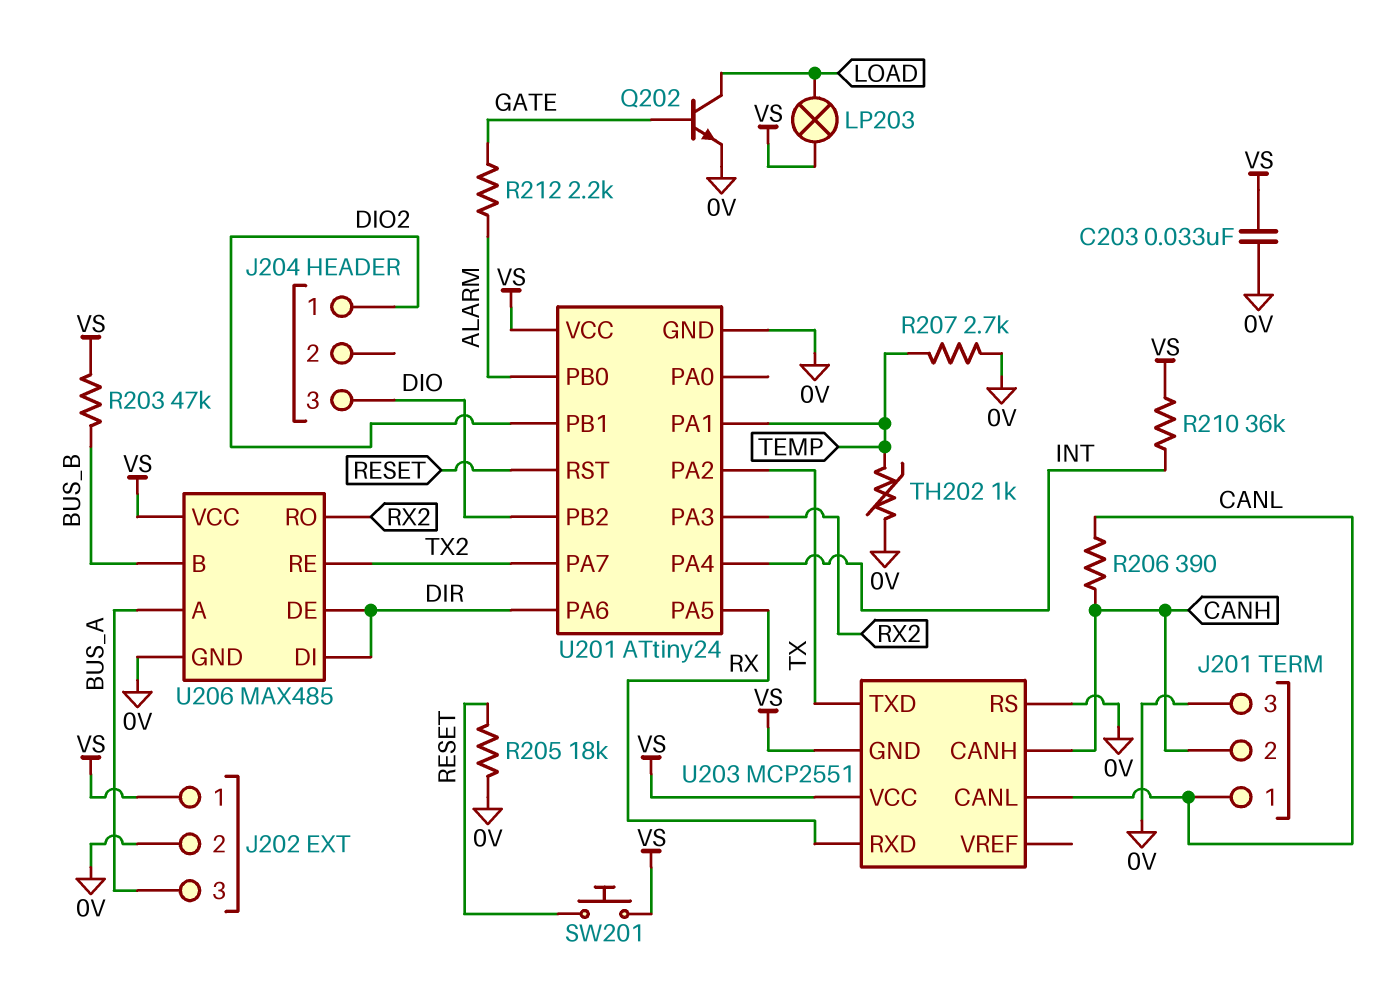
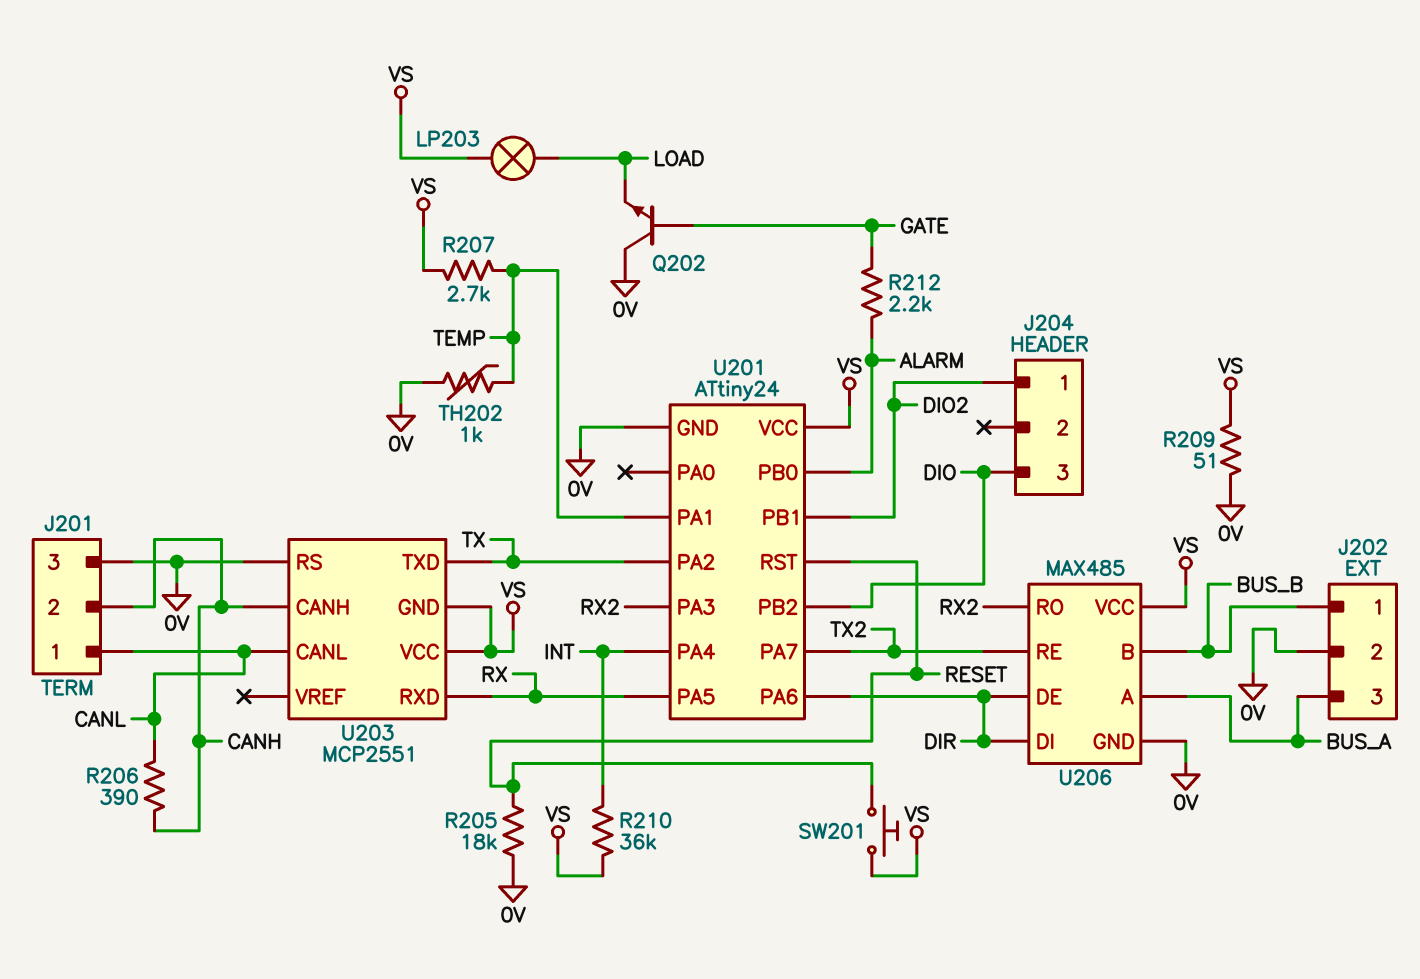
C203: 33nF (0V, VS) -> none
J202 pin 1: VS -> BUS_B
Q202: NPN (B GATE, C LOAD, E 0V) -> NPN (B GATE, C 0V, E LOAD)
R203: 47k (BUS_B, VS) -> none
R207: 2.7k (0V, TEMP) -> 2.7k (TEMP, VS)
R209: none -> 51 (0V, VS)

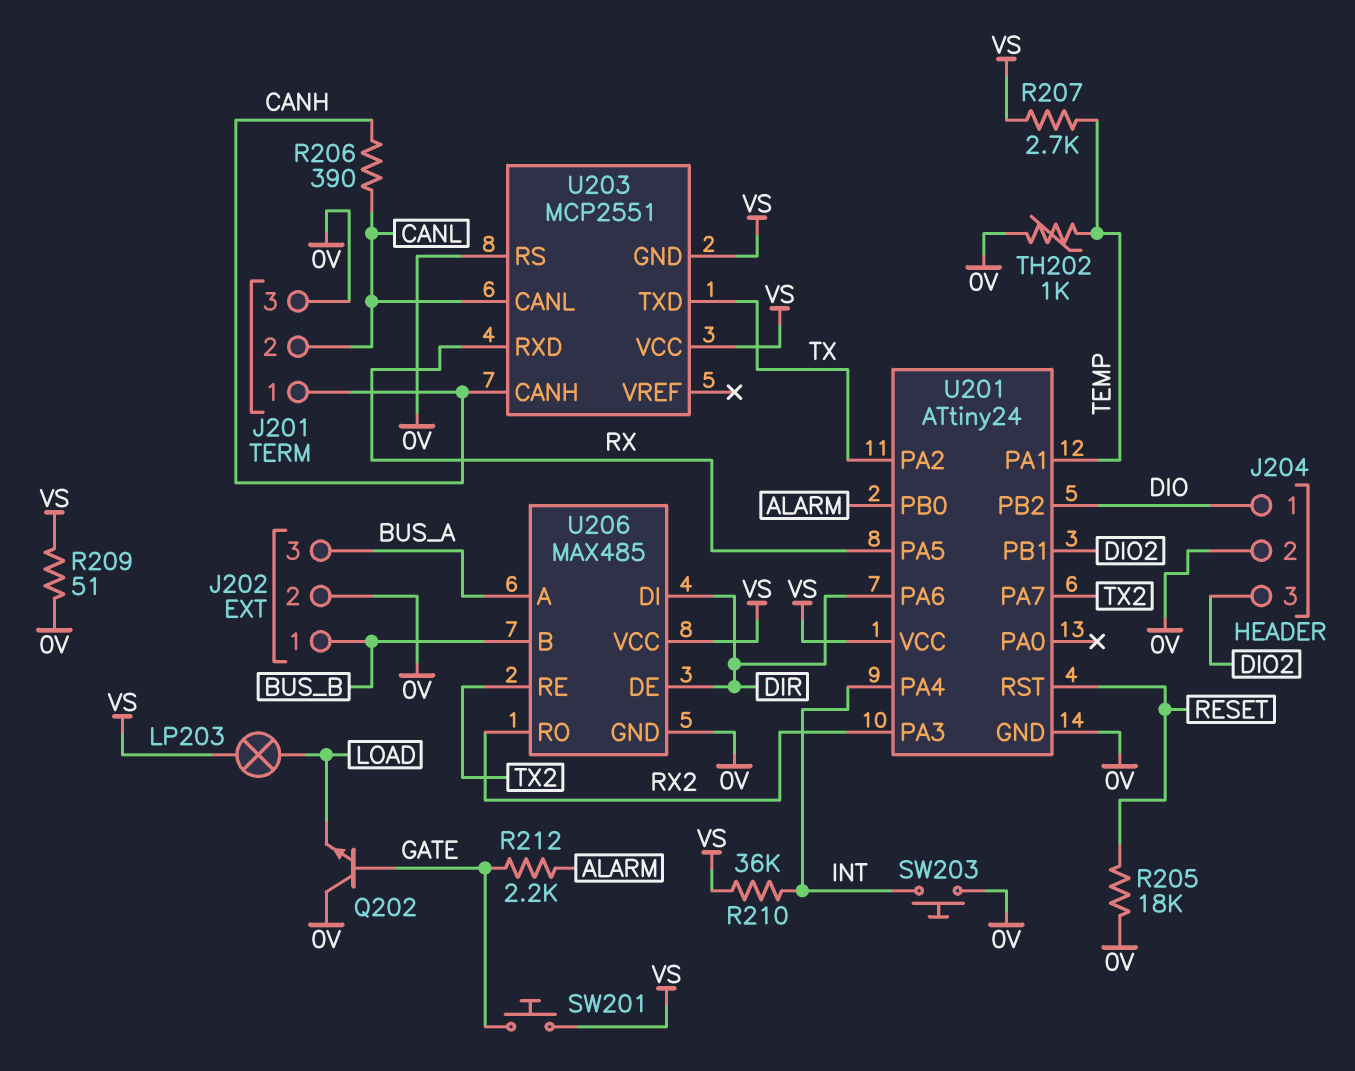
J201 pin 1: CANL -> CANH
J201 pin 2: CANH -> CANL
J204 pin 1: DIO2 -> DIO
J204 pin 2: none -> 0V
J204 pin 3: DIO -> DIO2
SW201: button (RESET, VS) -> button (GATE, VS)
SW203: none -> button (0V, INT)

